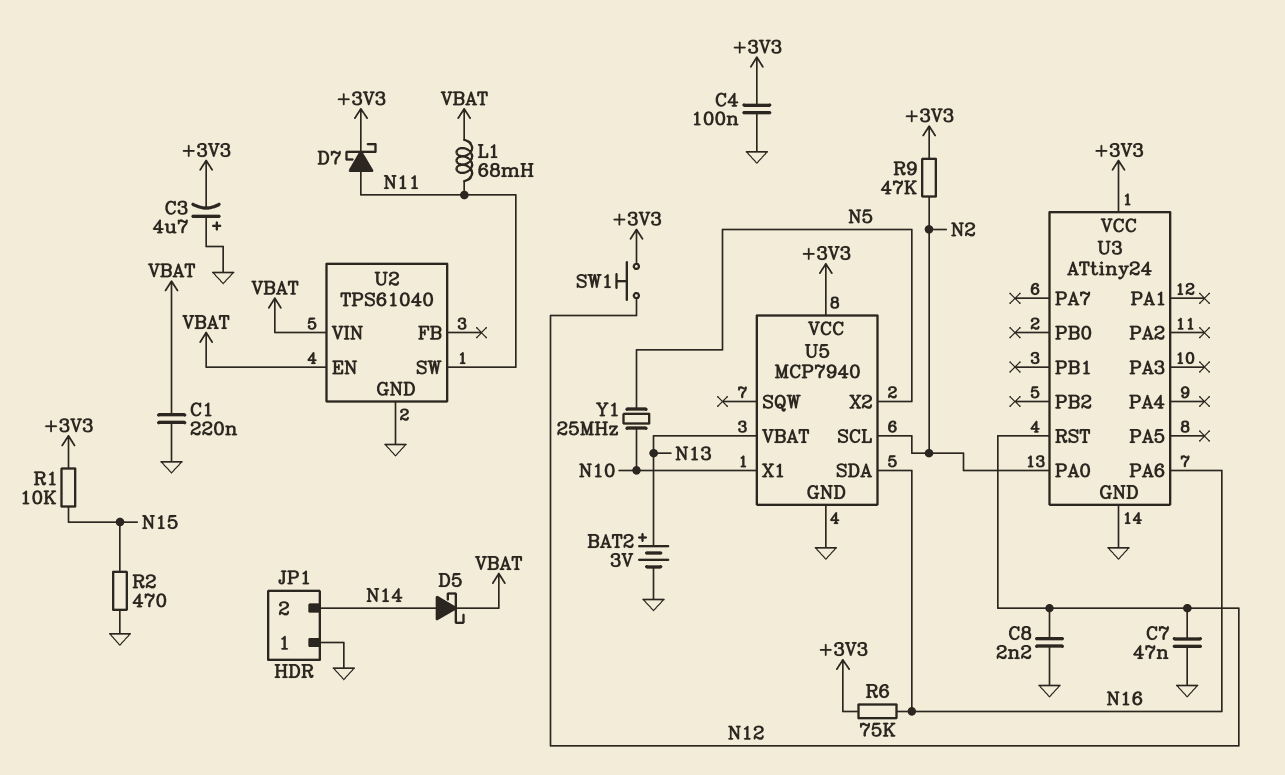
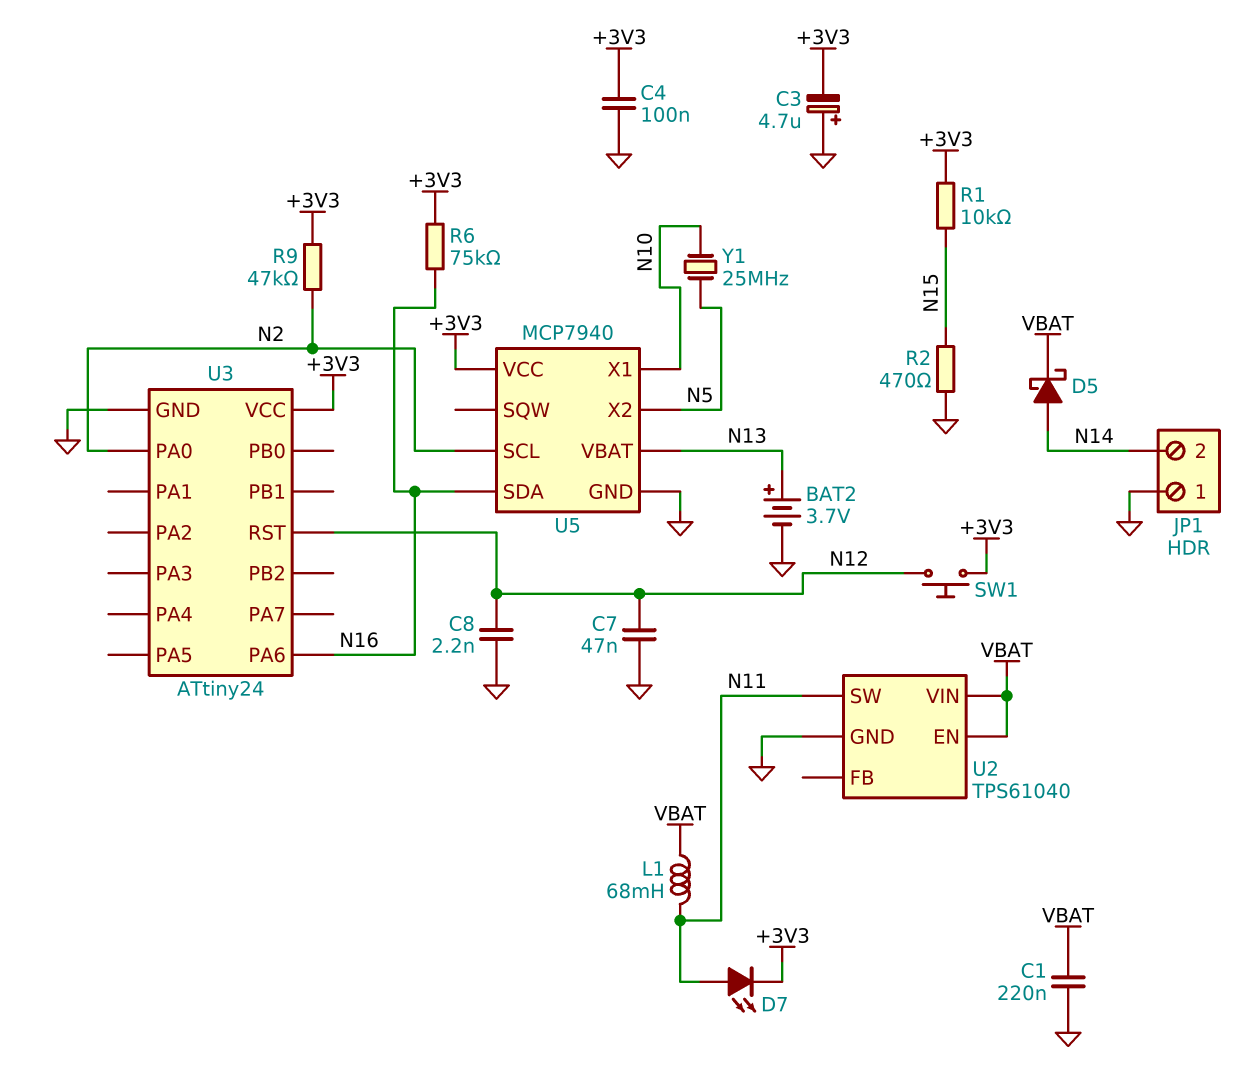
BAT2: 3V (plus N13, minus GND) -> 3.7V (plus N13, minus GND)
D7: schottky (A N11, K +3V3) -> LED (A N11, K +3V3)

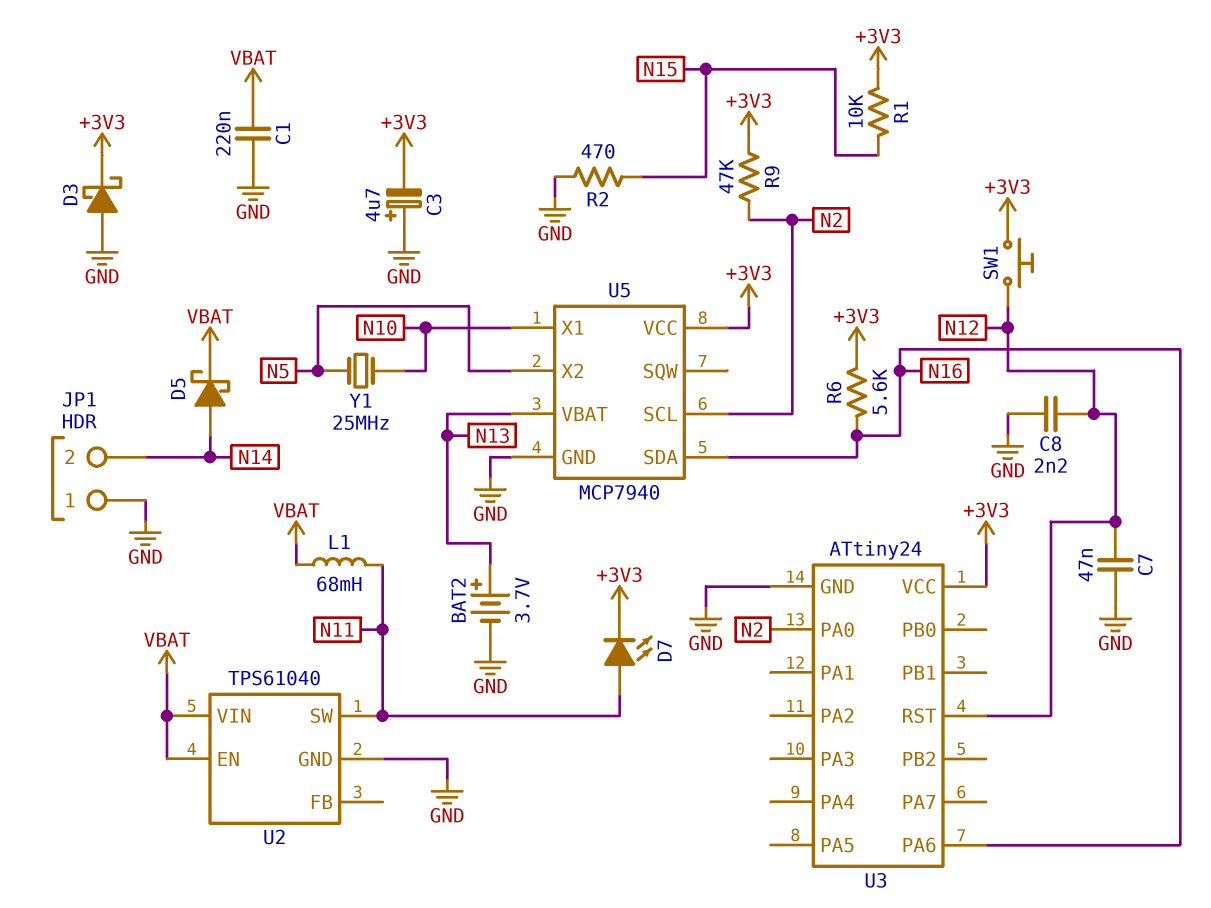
C4: 100nF (+3V3, GND) -> none
D3: none -> schottky (A GND, K +3V3)
R6: 75k (+3V3, N16) -> 5.6k (+3V3, N16)

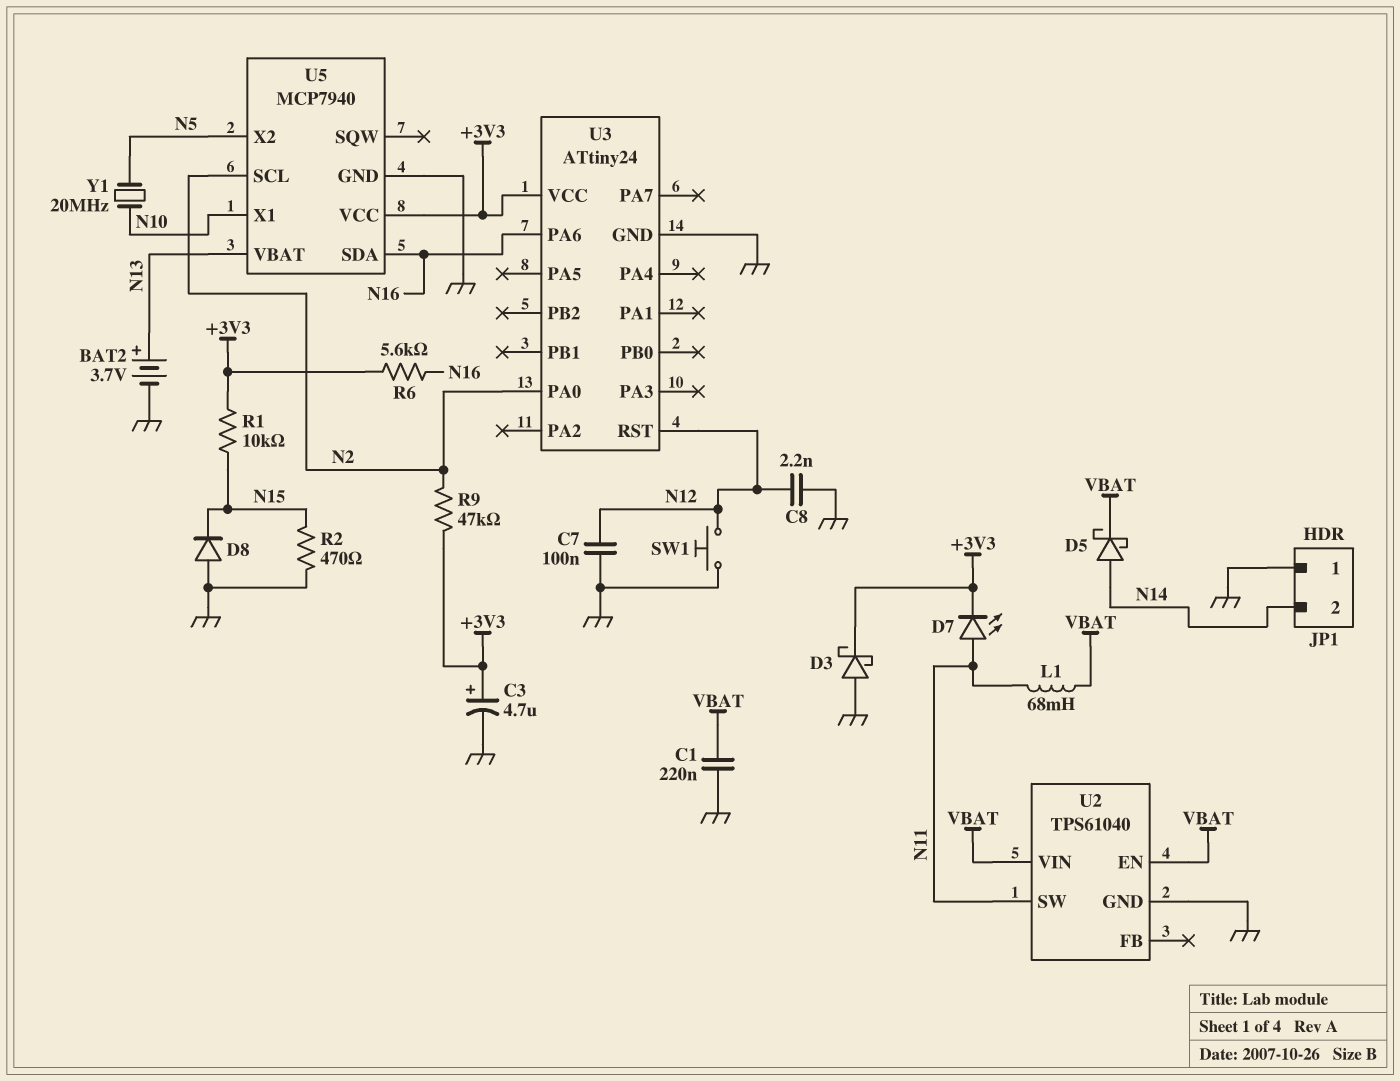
C3: 4.7uF (plus GND, minus +3V3) -> 4.7uF (plus +3V3, minus GND)
C7: 47nF (GND, N12) -> 100nF (GND, N12)
D8: none -> diode (A GND, K N15)
SW1: button (+3V3, N12) -> button (GND, N12)
Y1: 25MHz (N5, N10) -> 20MHz (N5, N10)

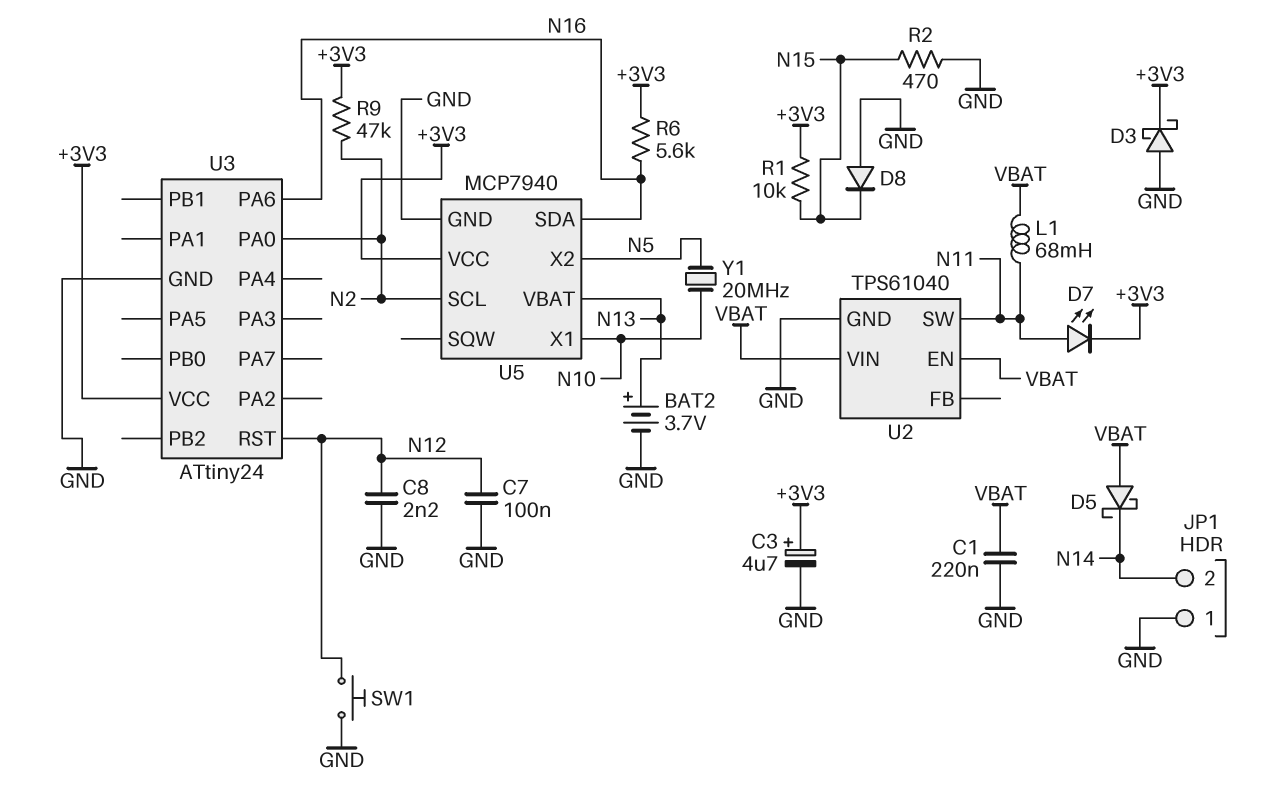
D5: schottky (A N14, K VBAT) -> schottky (A VBAT, K N14)

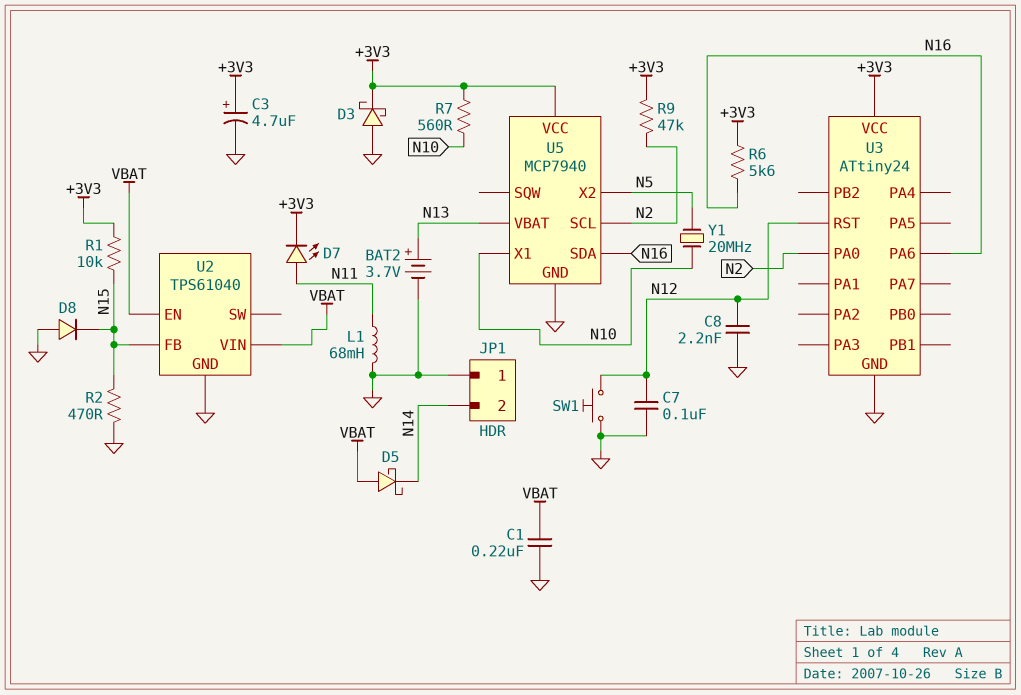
L1: 68mH (N11, VBAT) -> 68mH (GND, N11)
R7: none -> 560 (+3V3, N10)
U2 pin FB: none -> N15
U2 pin SW: N11 -> none

